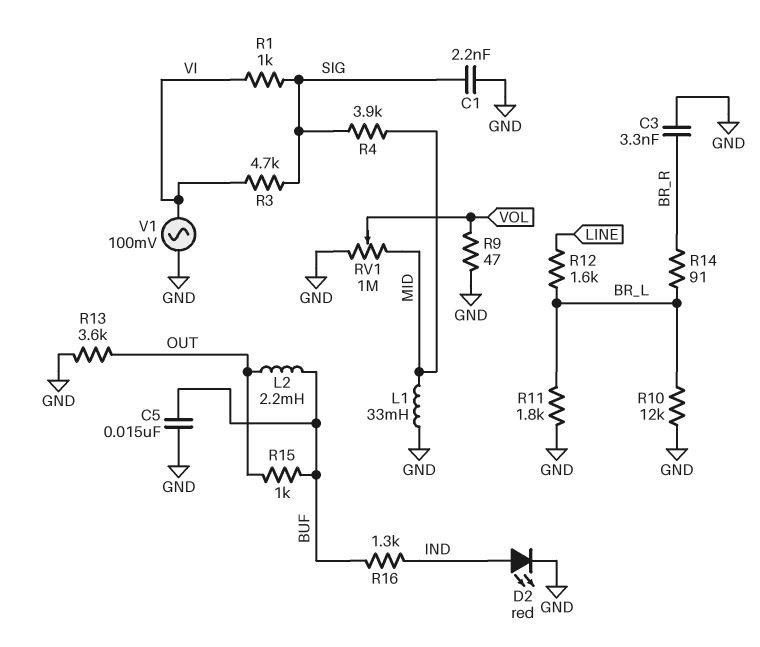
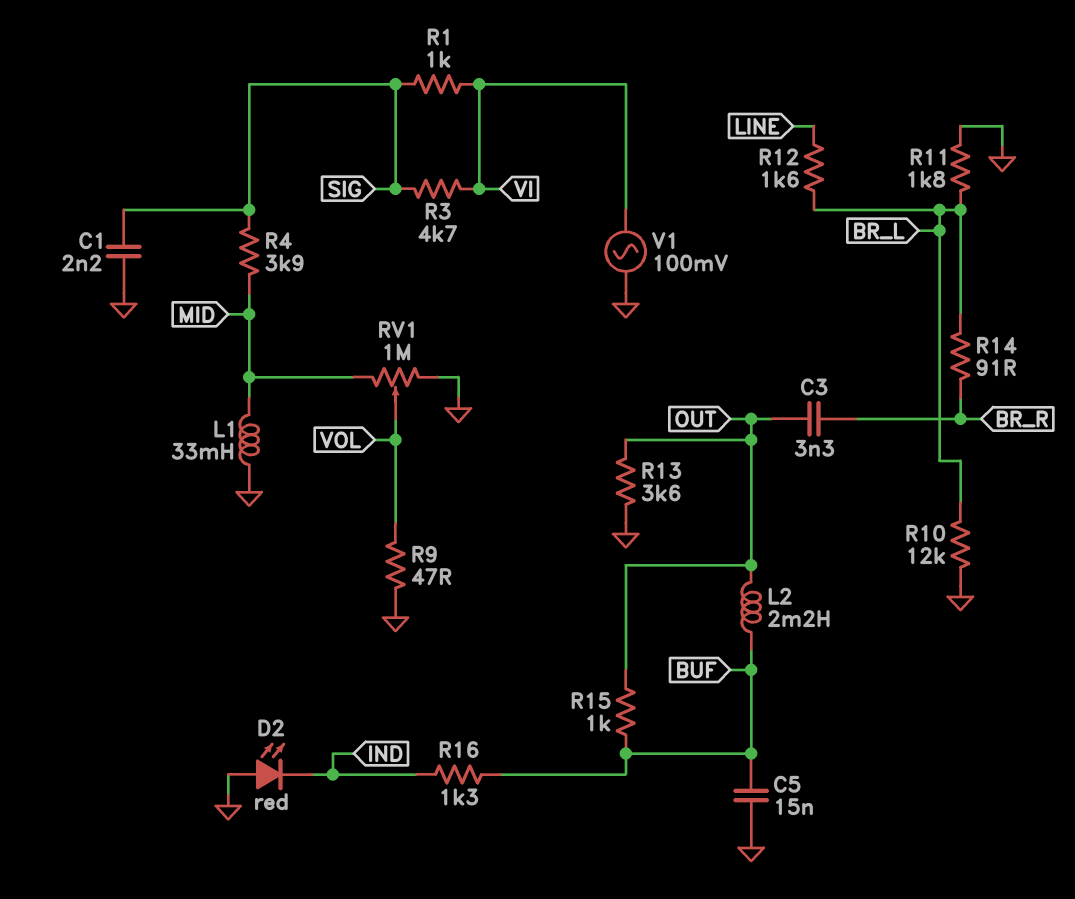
C3: 3.3nF (BR_R, GND) -> 3.3nF (BR_R, OUT)
D2: LED red (A IND, K GND) -> LED red (A GND, K IND)

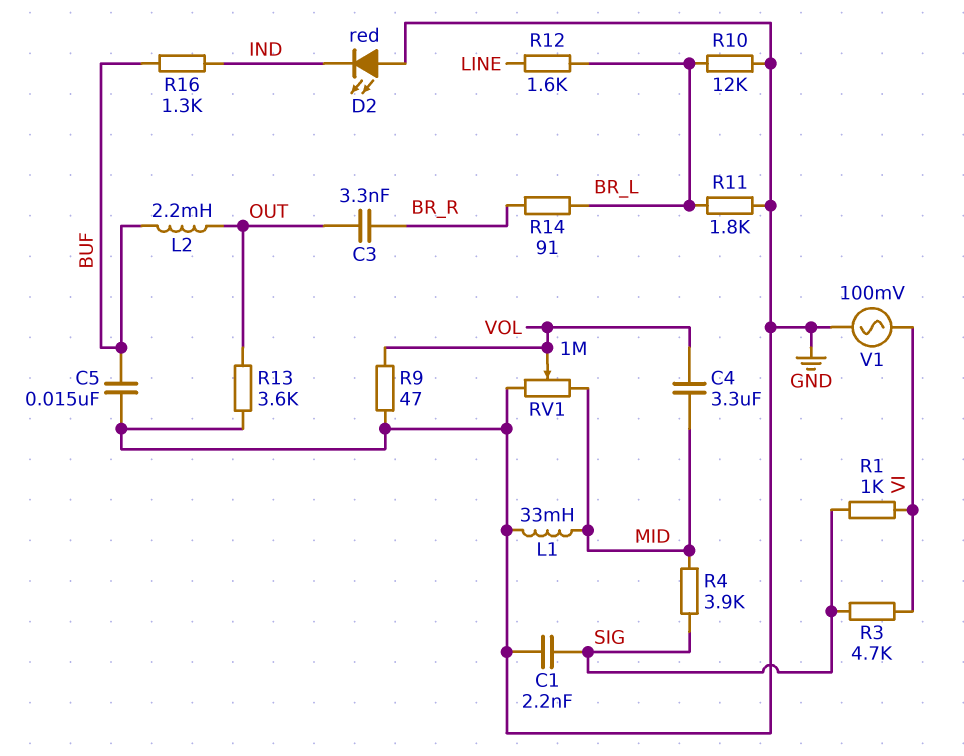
C4: none -> 3.3uF (MID, VOL)
R15: 1k (BUF, OUT) -> none

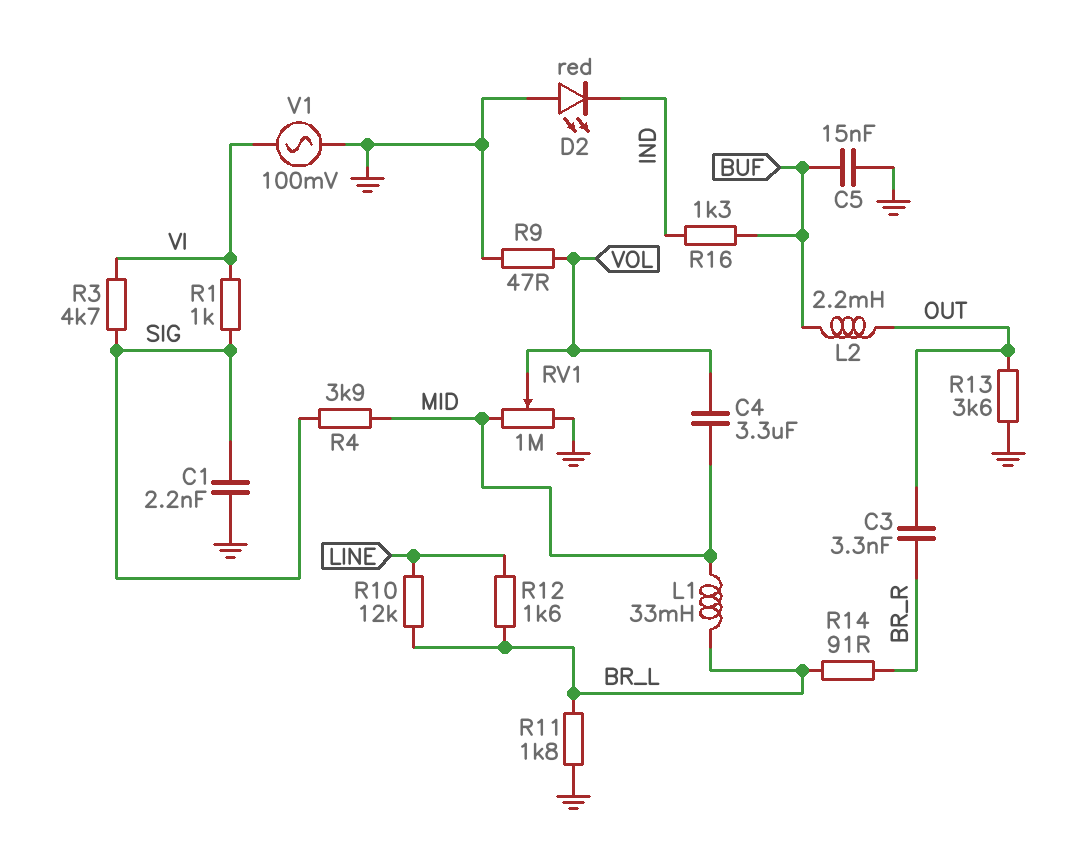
L1: 33mH (GND, MID) -> 33mH (BR_L, MID)
R10: 12k (BR_L, GND) -> 12k (BR_L, LINE)

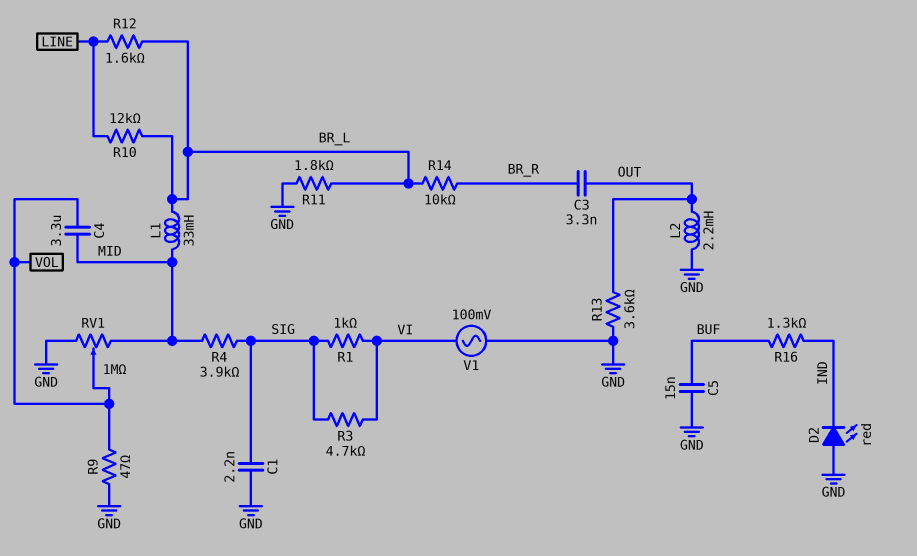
L2: 2.2mH (BUF, OUT) -> 2.2mH (GND, OUT)
R14: 91 (BR_L, BR_R) -> 10k (BR_L, BR_R)

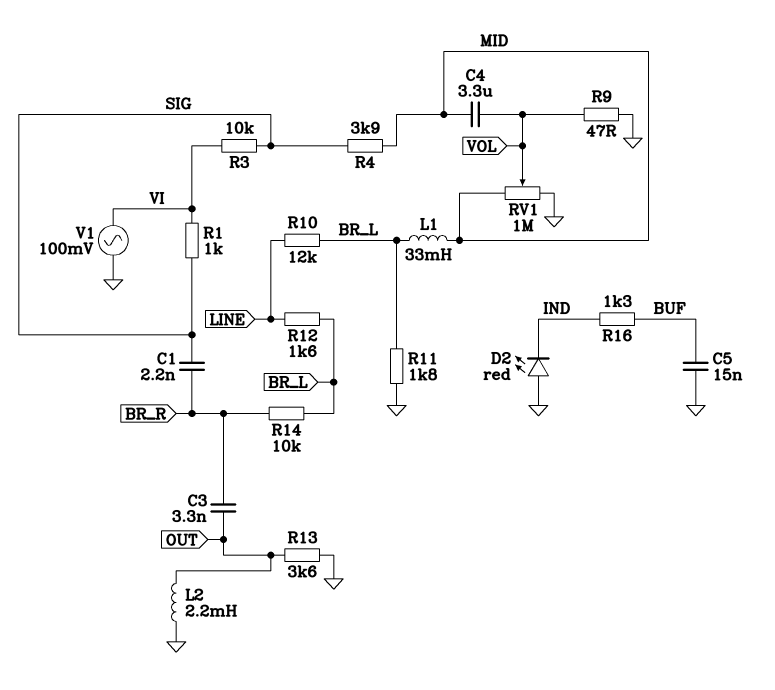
C1: 2.2nF (GND, SIG) -> 2.2nF (BR_R, SIG)
R3: 4.7k (SIG, VI) -> 10k (SIG, VI)

